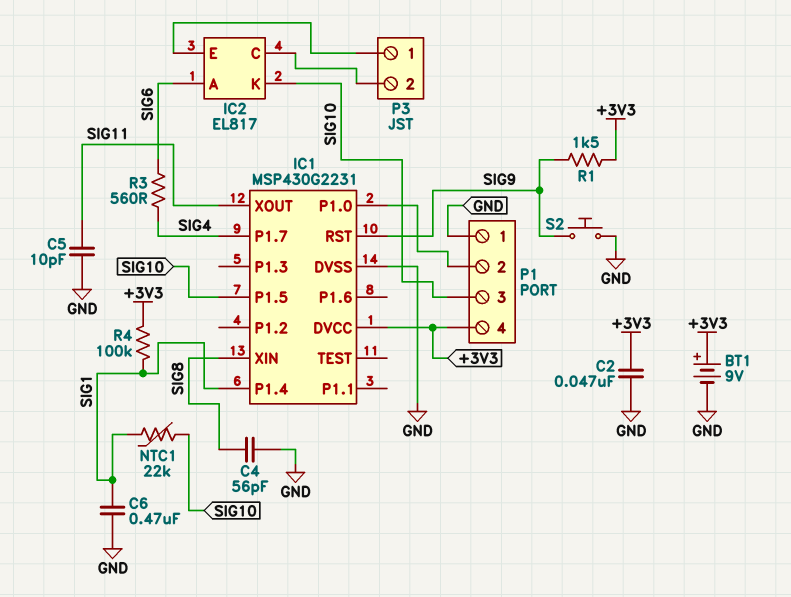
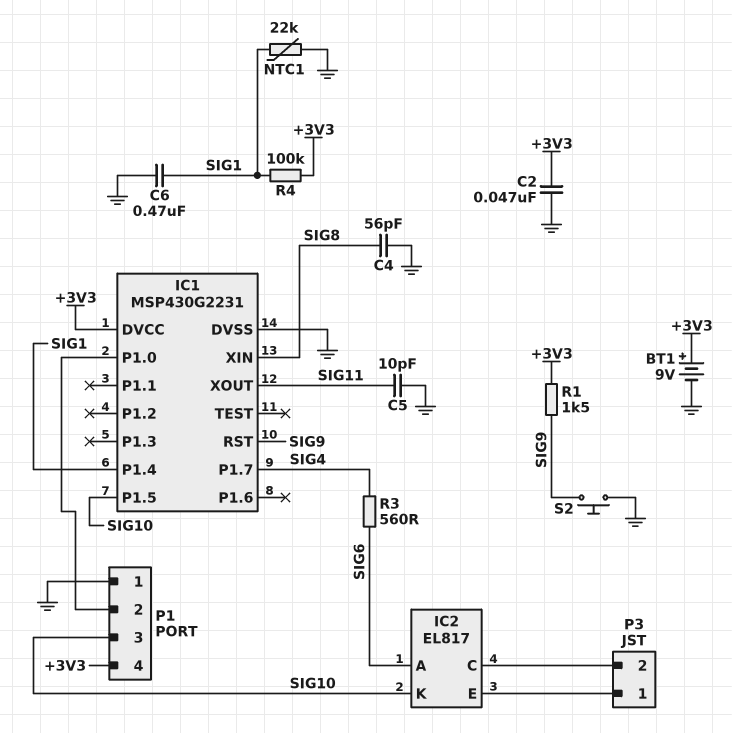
NTC1: 22k (SIG1, SIG10) -> 22k (GND, SIG1)

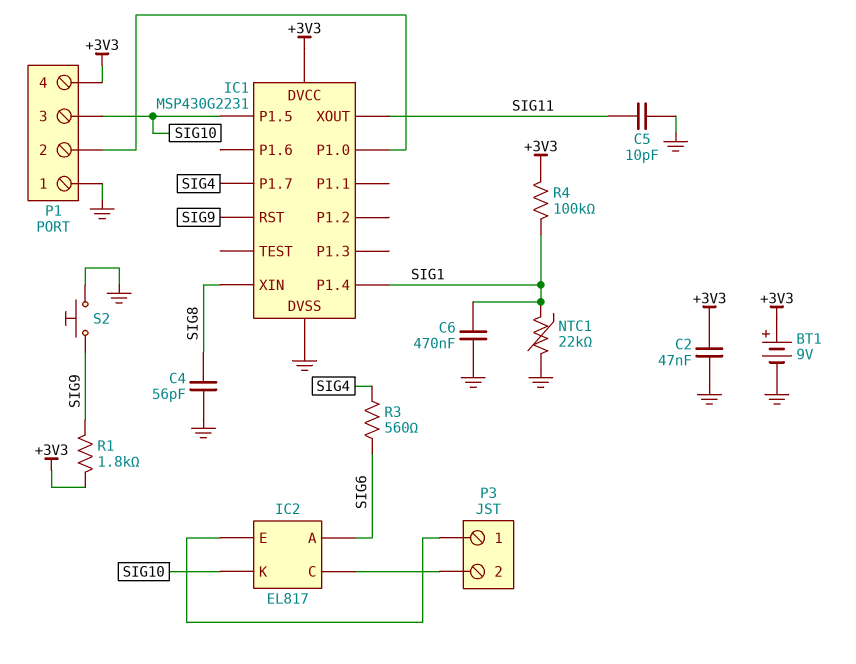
R1: 1.5k (+3V3, SIG9) -> 1.8k (+3V3, SIG9)

